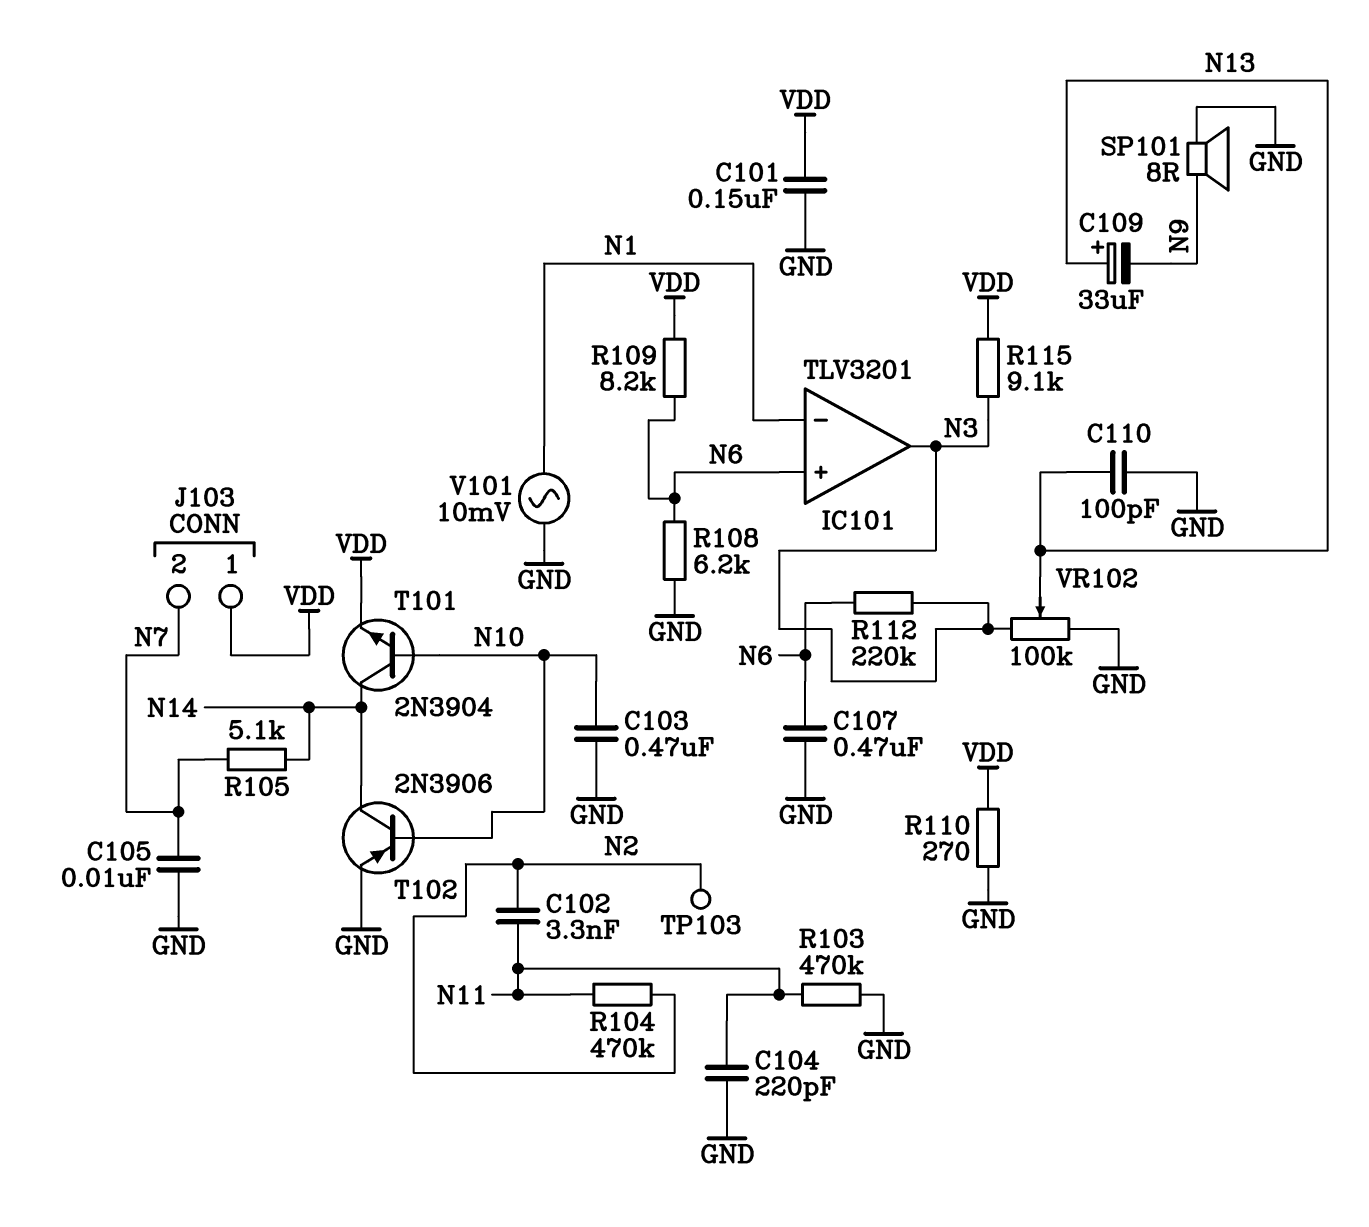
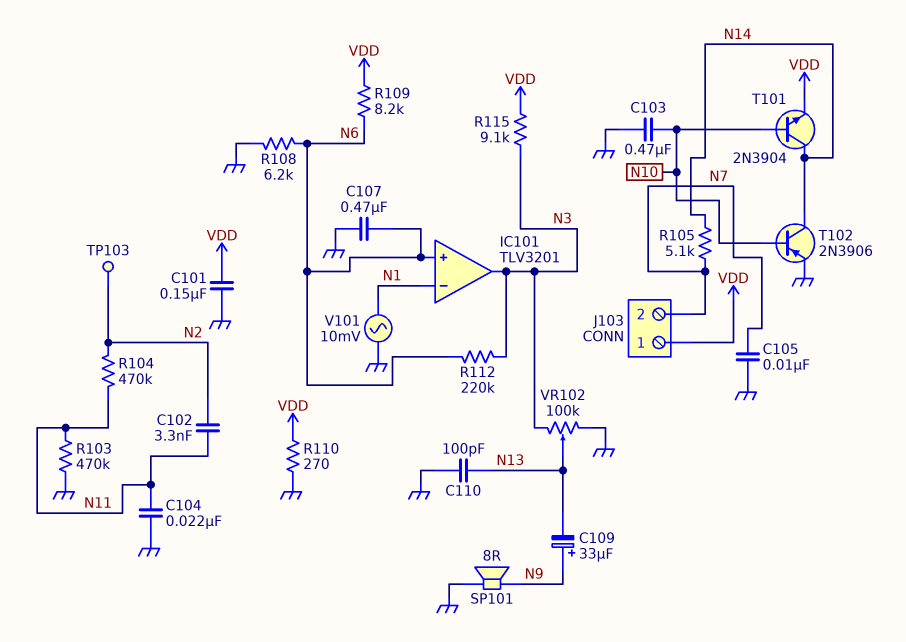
C104: 220pF (GND, N11) -> 22nF (GND, N11)
C109: 33uF (plus N13, minus N9) -> 33uF (plus N9, minus N13)

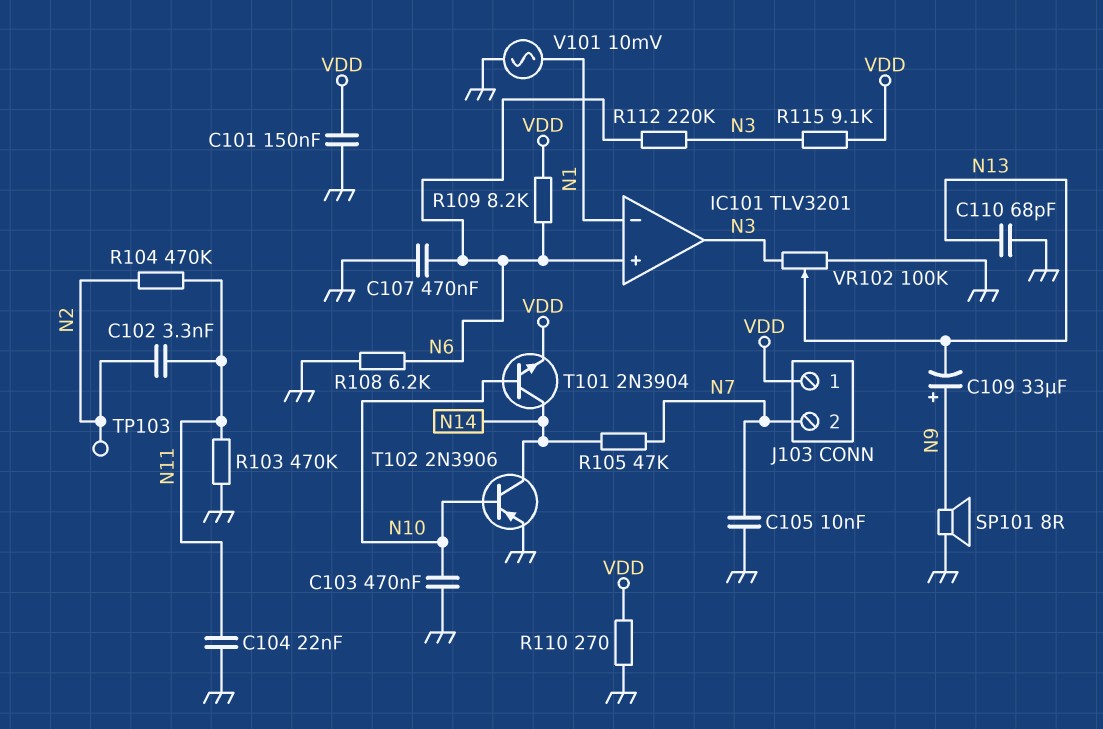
C110: 100pF (GND, N13) -> 68pF (GND, N13)
R105: 5.1k (N7, N14) -> 47k (N7, N14)

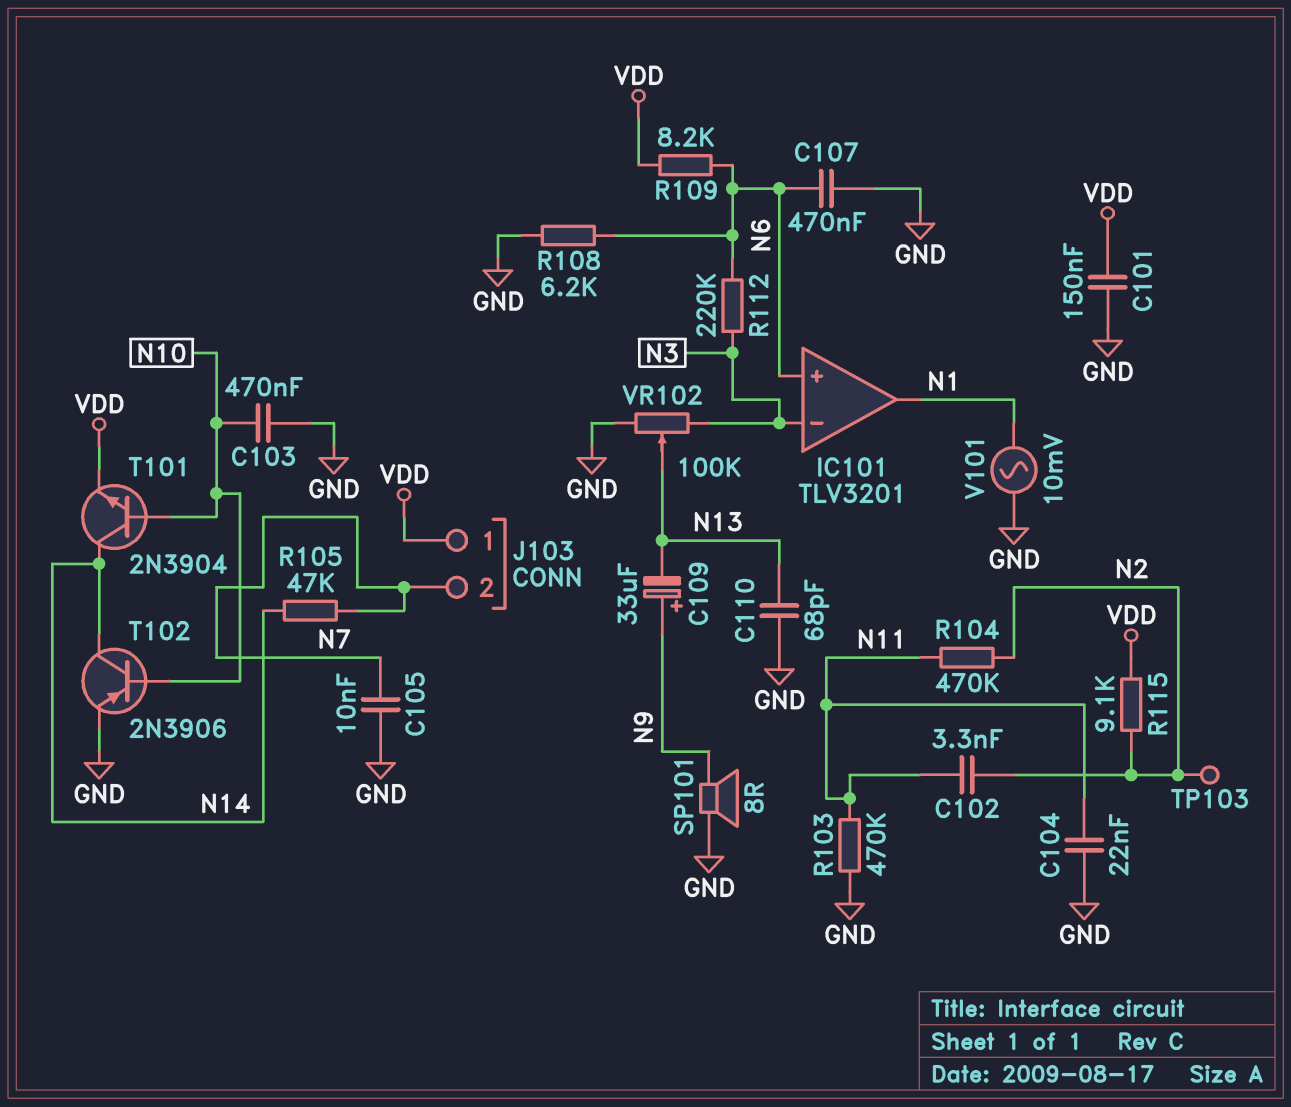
IC101 pin in-: N1 -> N3
IC101 pin out: N3 -> N1
R110: 270 (GND, VDD) -> none
R115: 9.1k (N3, VDD) -> 9.1k (N2, VDD)

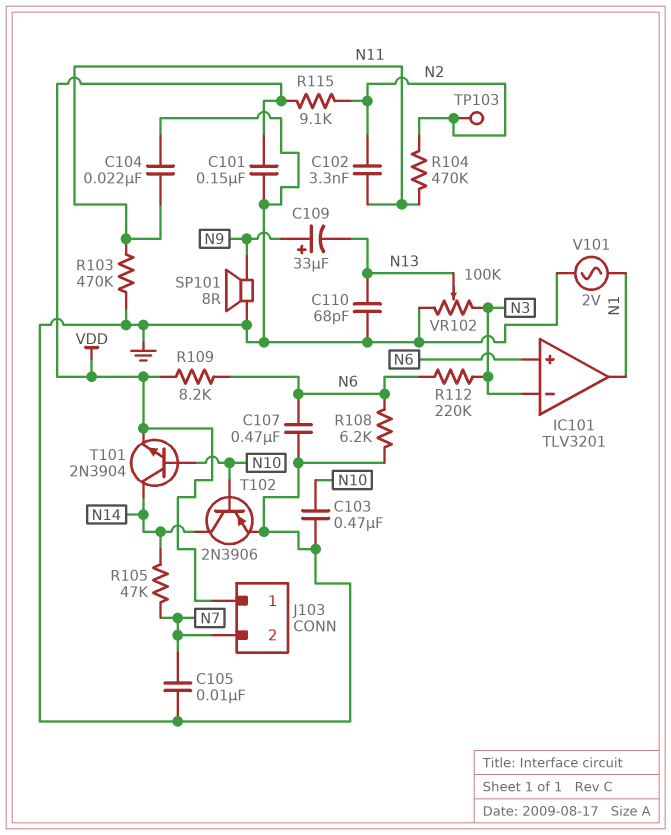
V101: AC 10mV (GND, N1) -> AC 2V (GND, N1)

